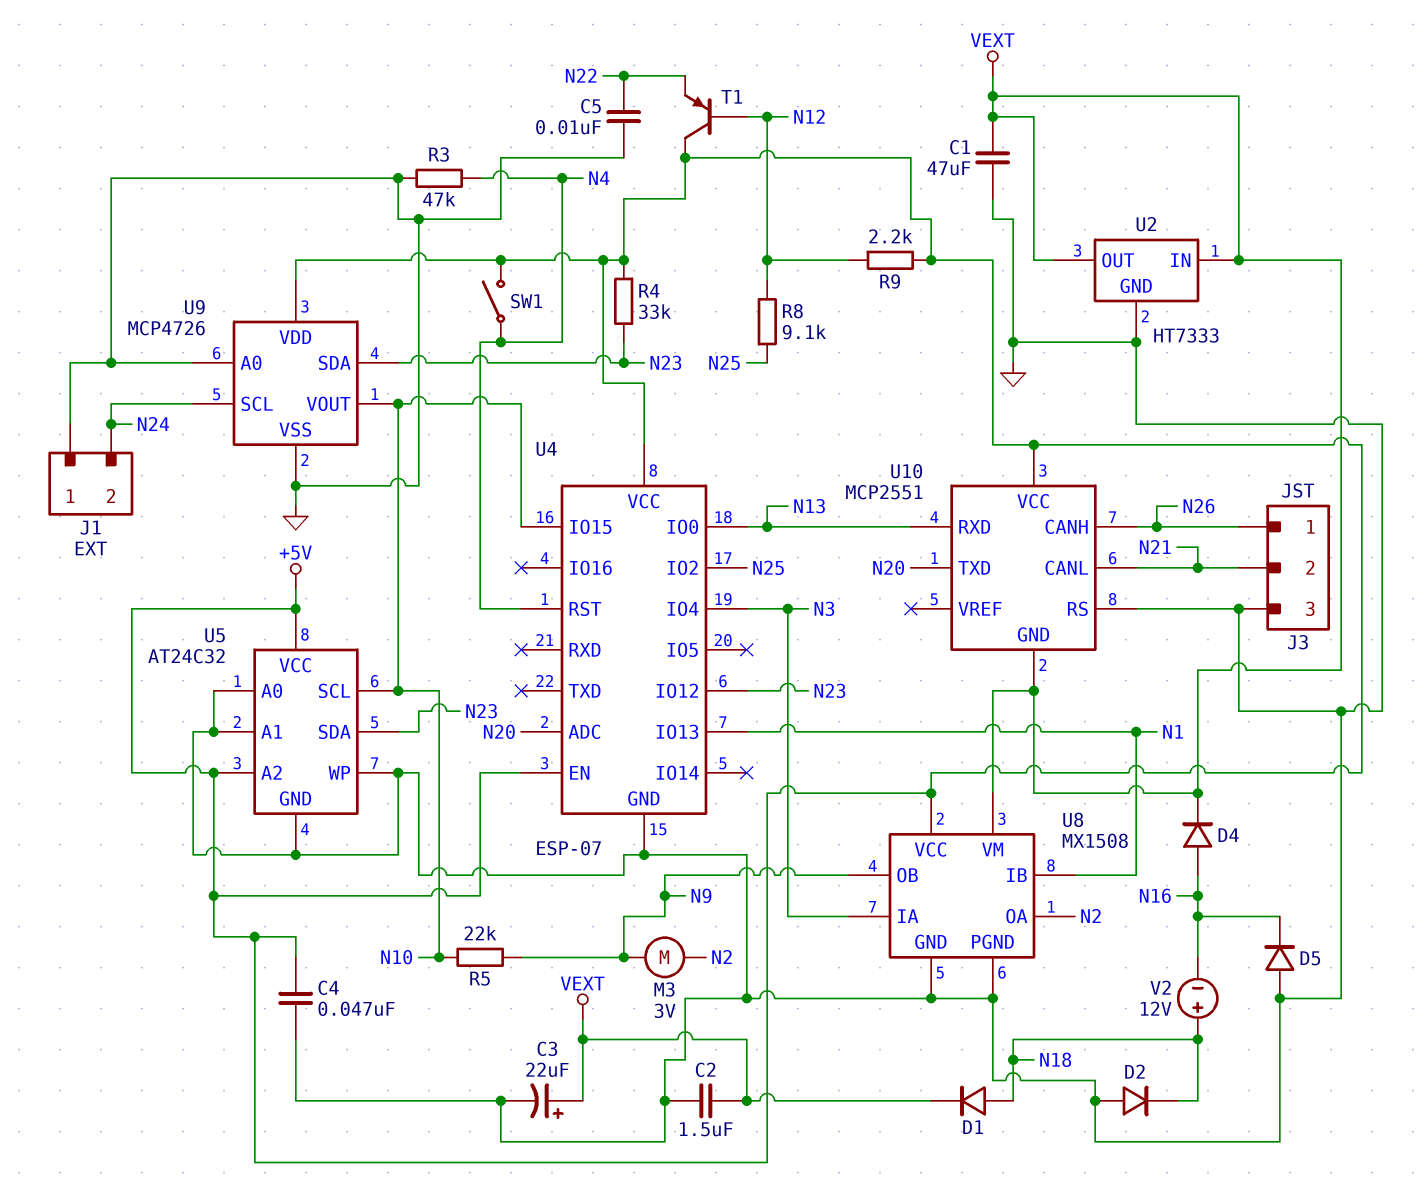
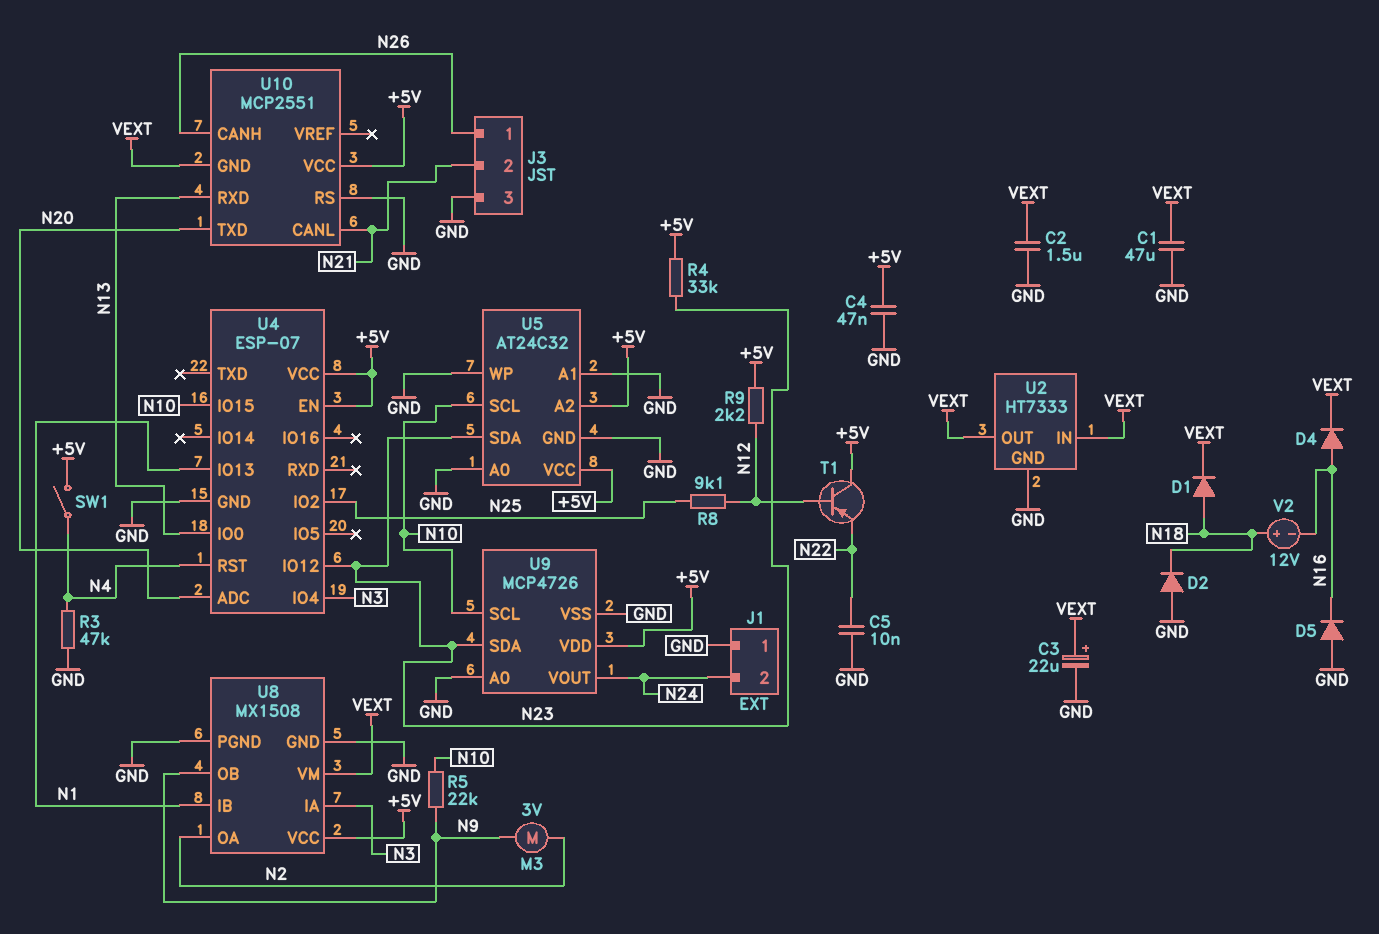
U9 pin SCL: N24 -> N10
U9 pin VOUT: N10 -> N24

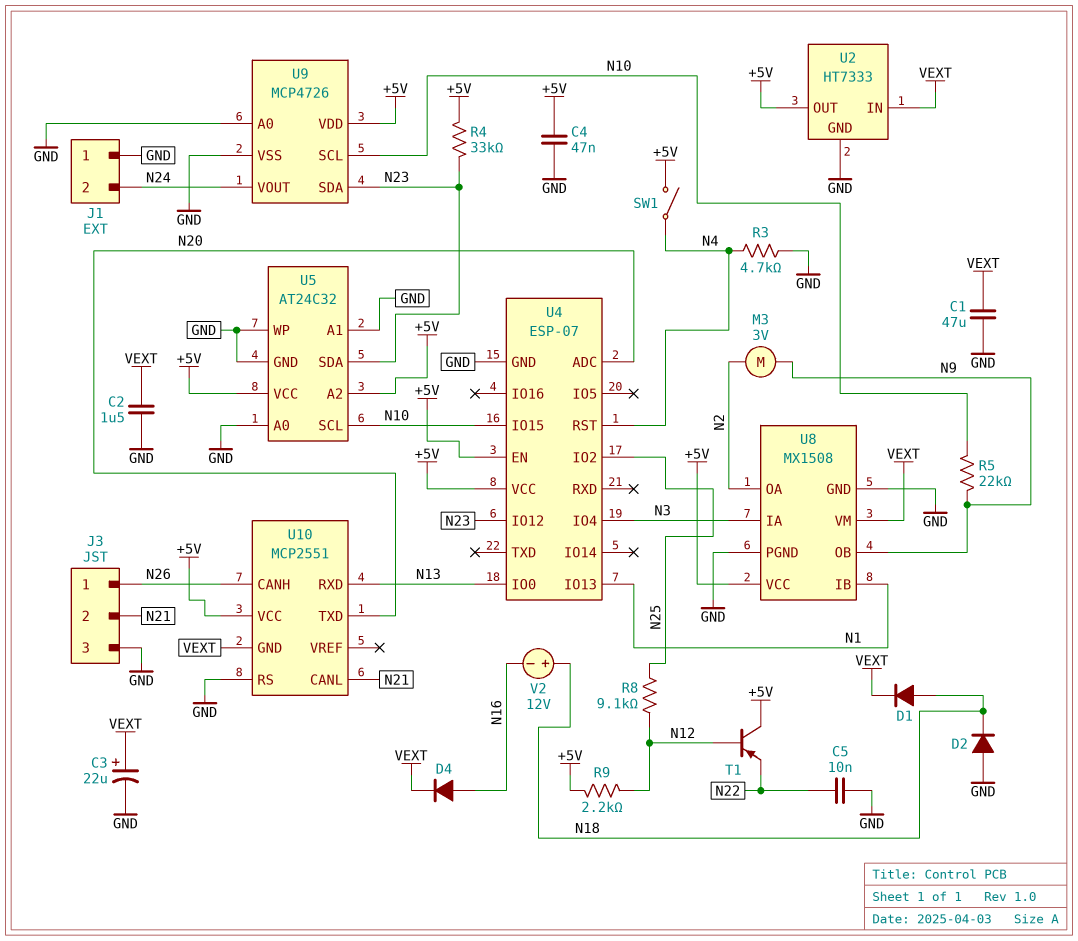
D5: diode (A GND, K N16) -> none
R3: 47k (GND, N4) -> 4.7k (GND, N4)
U2 pin OUT: VEXT -> +5V

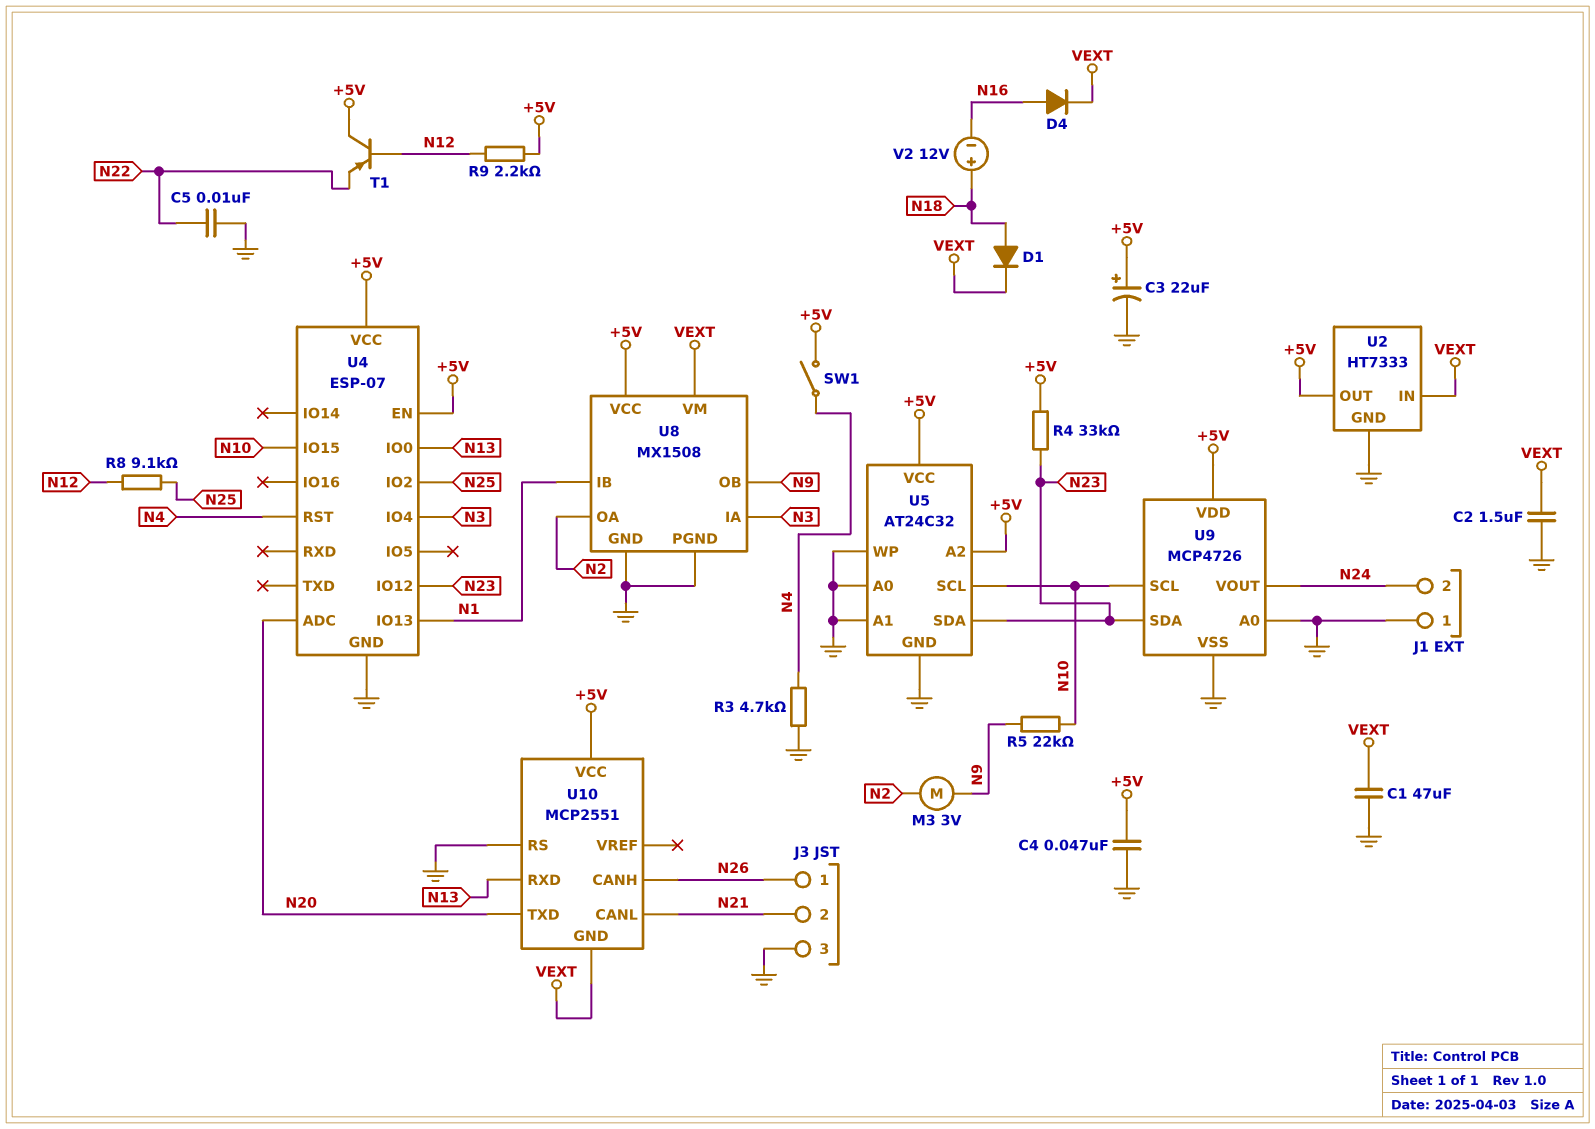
C3: 22uF (plus VEXT, minus GND) -> 22uF (plus +5V, minus GND)
D2: diode (A GND, K N18) -> none

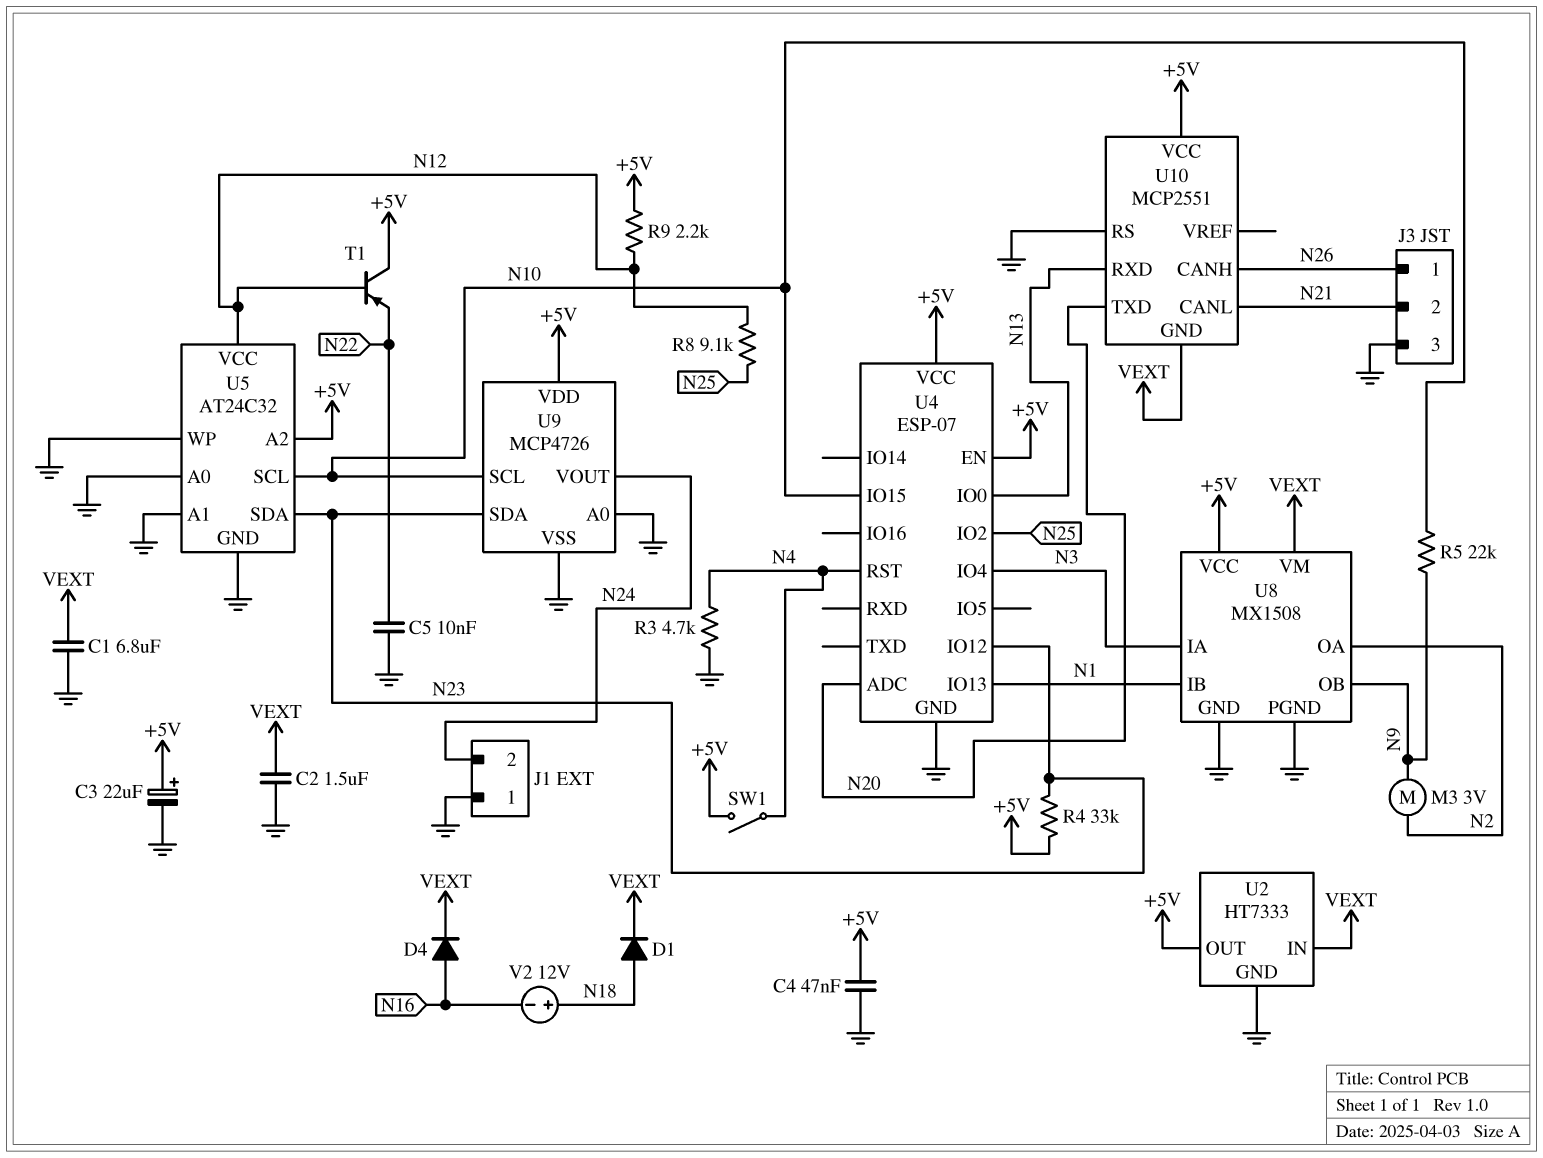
C1: 47uF (GND, VEXT) -> 6.8uF (GND, VEXT)
U5 pin VCC: +5V -> N12

